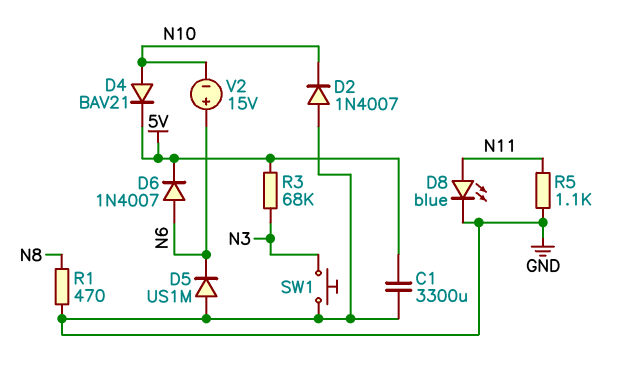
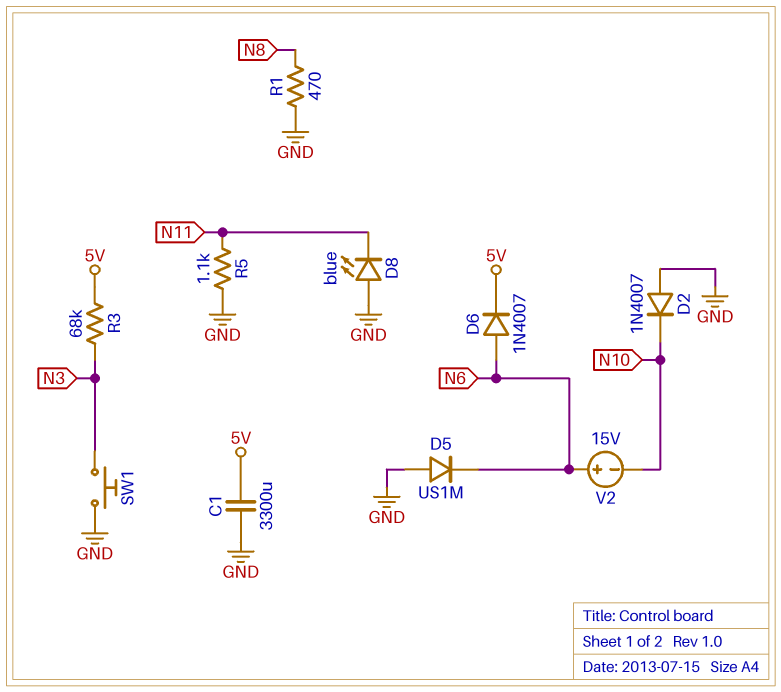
D4: diode BAV21 (A N10, K 5V) -> none
D8: LED blue (A N11, K GND) -> LED blue (A GND, K N11)

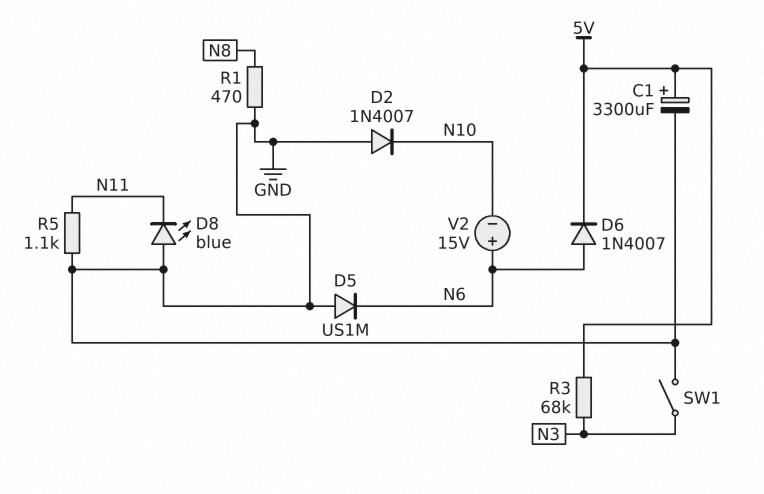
C1: 3300uF (5V, GND) -> 3300uF (plus 5V, minus GND)
SW1: button (GND, N3) -> switch (GND, N3)

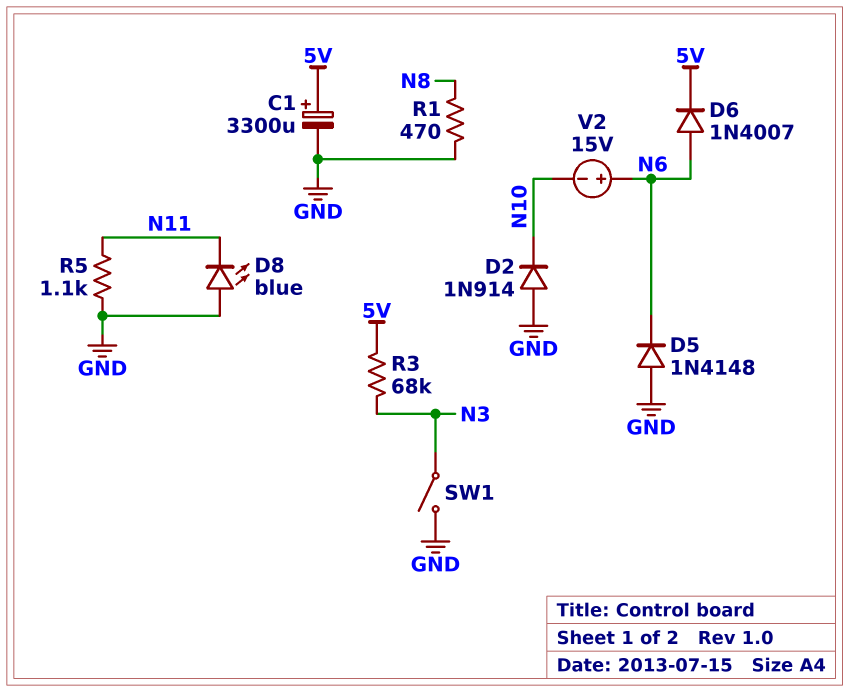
D2: diode 1N4007 (A GND, K N10) -> diode 1N914 (A GND, K N10)
D5: diode US1M (A GND, K N6) -> diode 1N4148 (A GND, K N6)

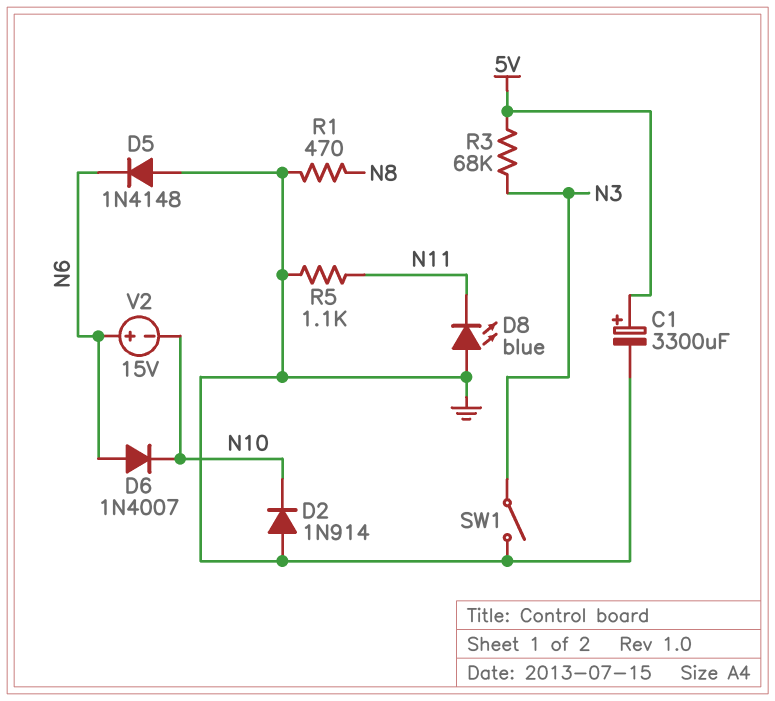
D6: diode 1N4007 (A N6, K 5V) -> diode 1N4007 (A N6, K N10)

